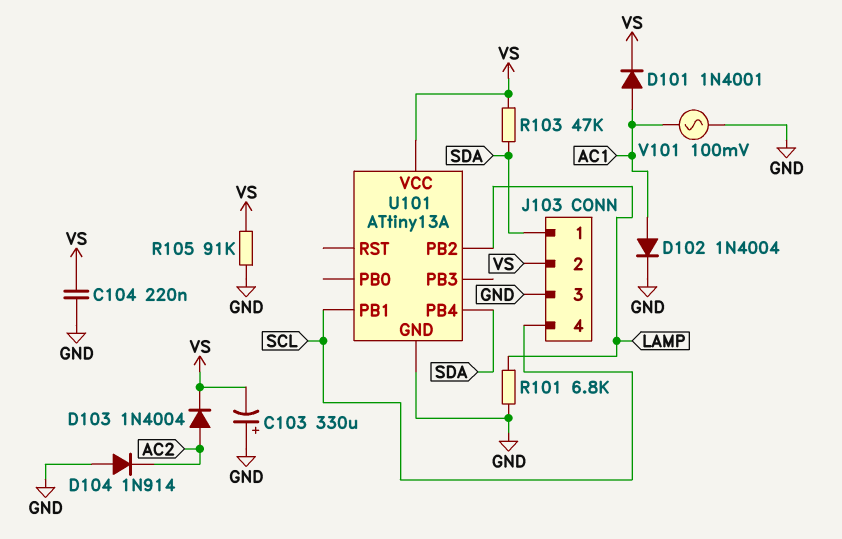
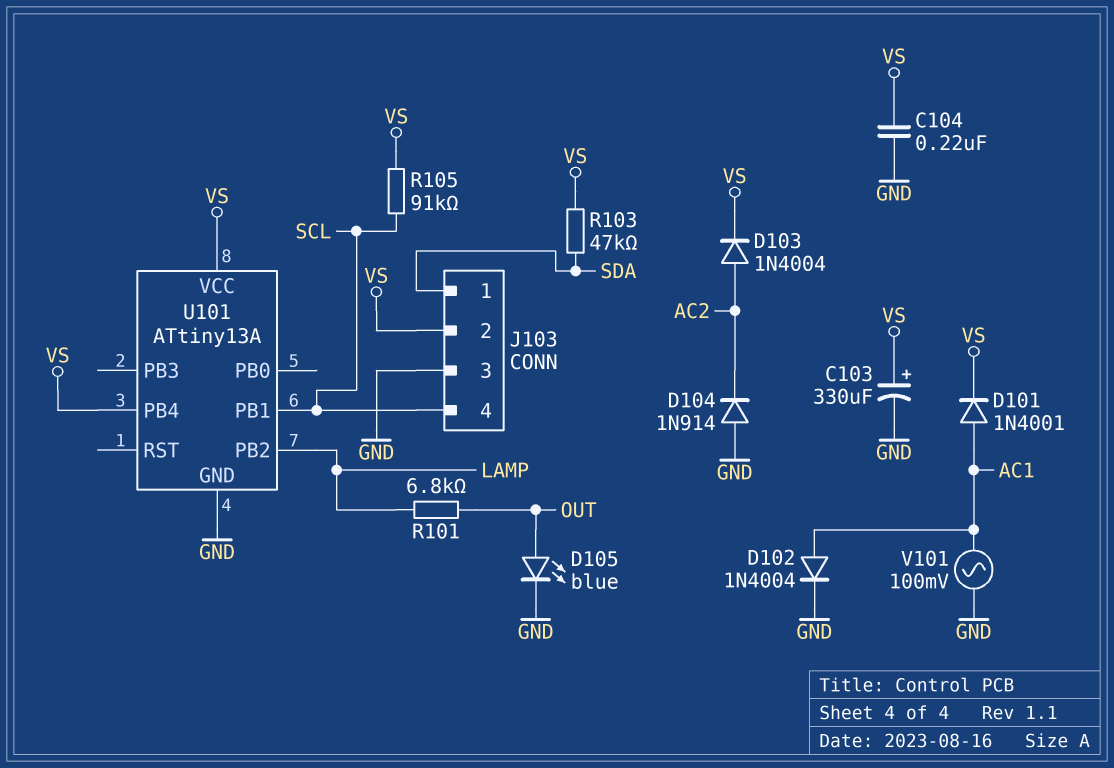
C103: 330uF (plus GND, minus VS) -> 330uF (plus VS, minus GND)
D105: none -> LED blue (A OUT, K GND)
R101: 6.8k (GND, LAMP) -> 6.8k (LAMP, OUT)
R105: 91k (GND, VS) -> 91k (SCL, VS)
U101 pin PB4: SDA -> VS

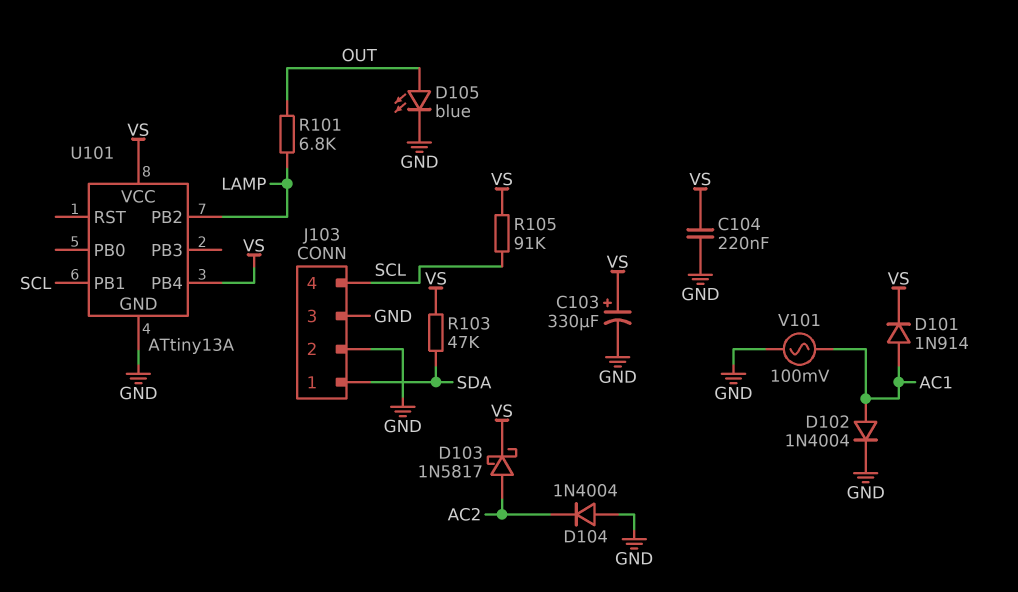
D101: diode 1N4001 (A AC1, K VS) -> diode 1N914 (A AC1, K VS)
D103: diode 1N4004 (A AC2, K VS) -> schottky 1N5817 (A AC2, K VS)
D104: diode 1N914 (A GND, K AC2) -> diode 1N4004 (A GND, K AC2)
J103 pin 2: VS -> GND

